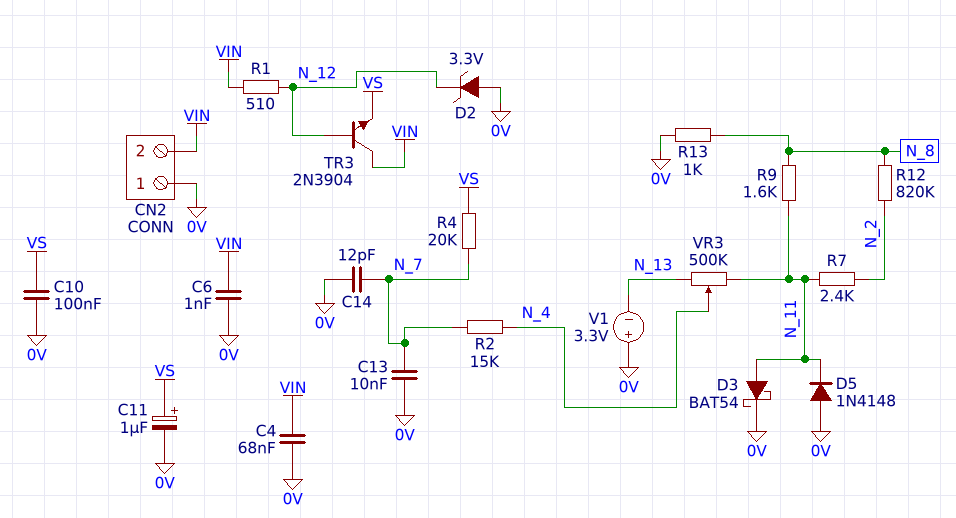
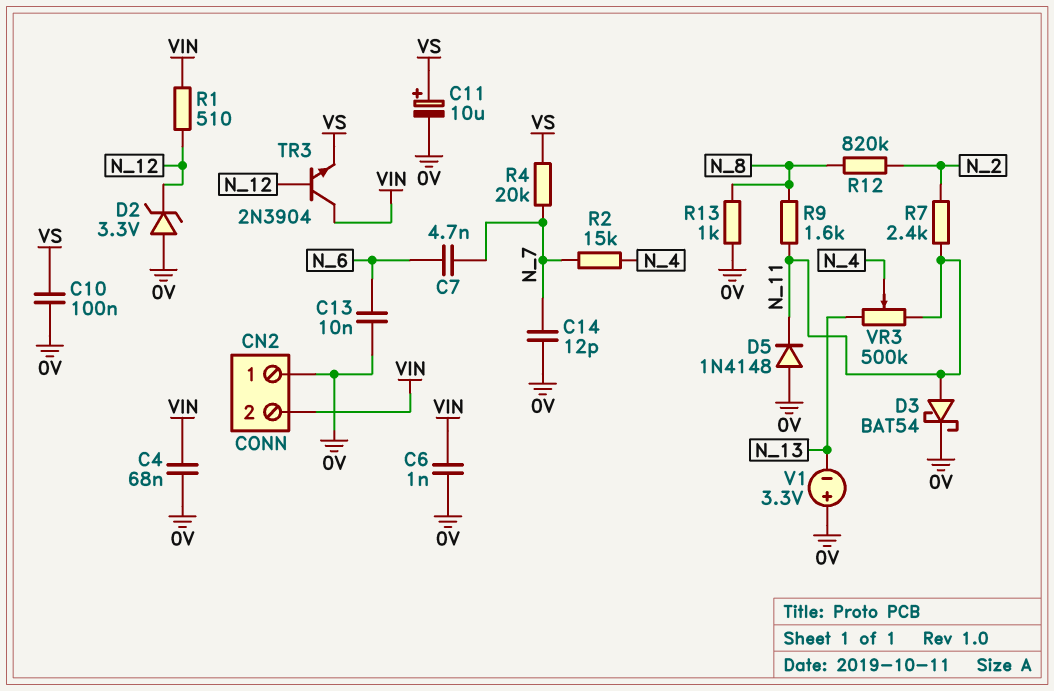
C7: none -> 4.7nF (N_6, N_7)
C11: 1uF (plus VS, minus 0V) -> 10uF (plus VS, minus 0V)
C13: 10nF (0V, N_7) -> 10nF (0V, N_6)

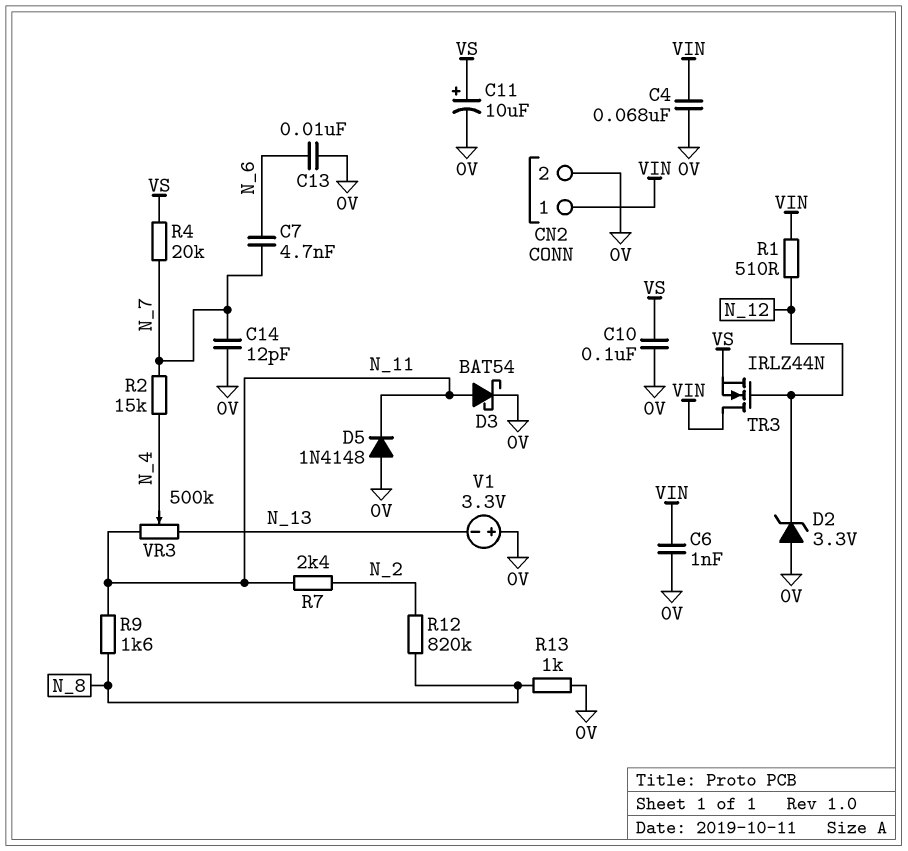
CN2 pin 1: 0V -> VIN
CN2 pin 2: VIN -> 0V
TR3: NPN 2N3904 (B N_12, C VIN, E VS) -> NMOS IRLZ44N (G N_12, D VIN, S VS)

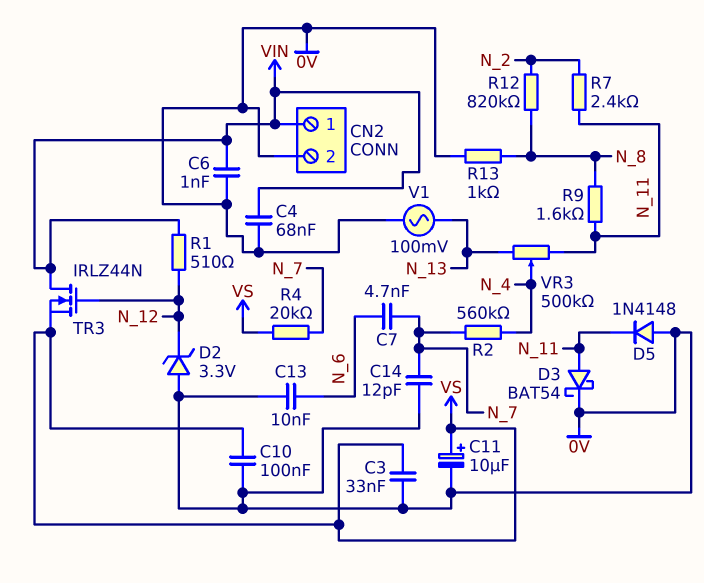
C3: none -> 33nF (0V, VS)
R2: 15k (N_4, N_7) -> 560k (N_4, N_7)
V1: 3.3V (plus 0V, minus N_13) -> AC 100mV (0V, N_13)

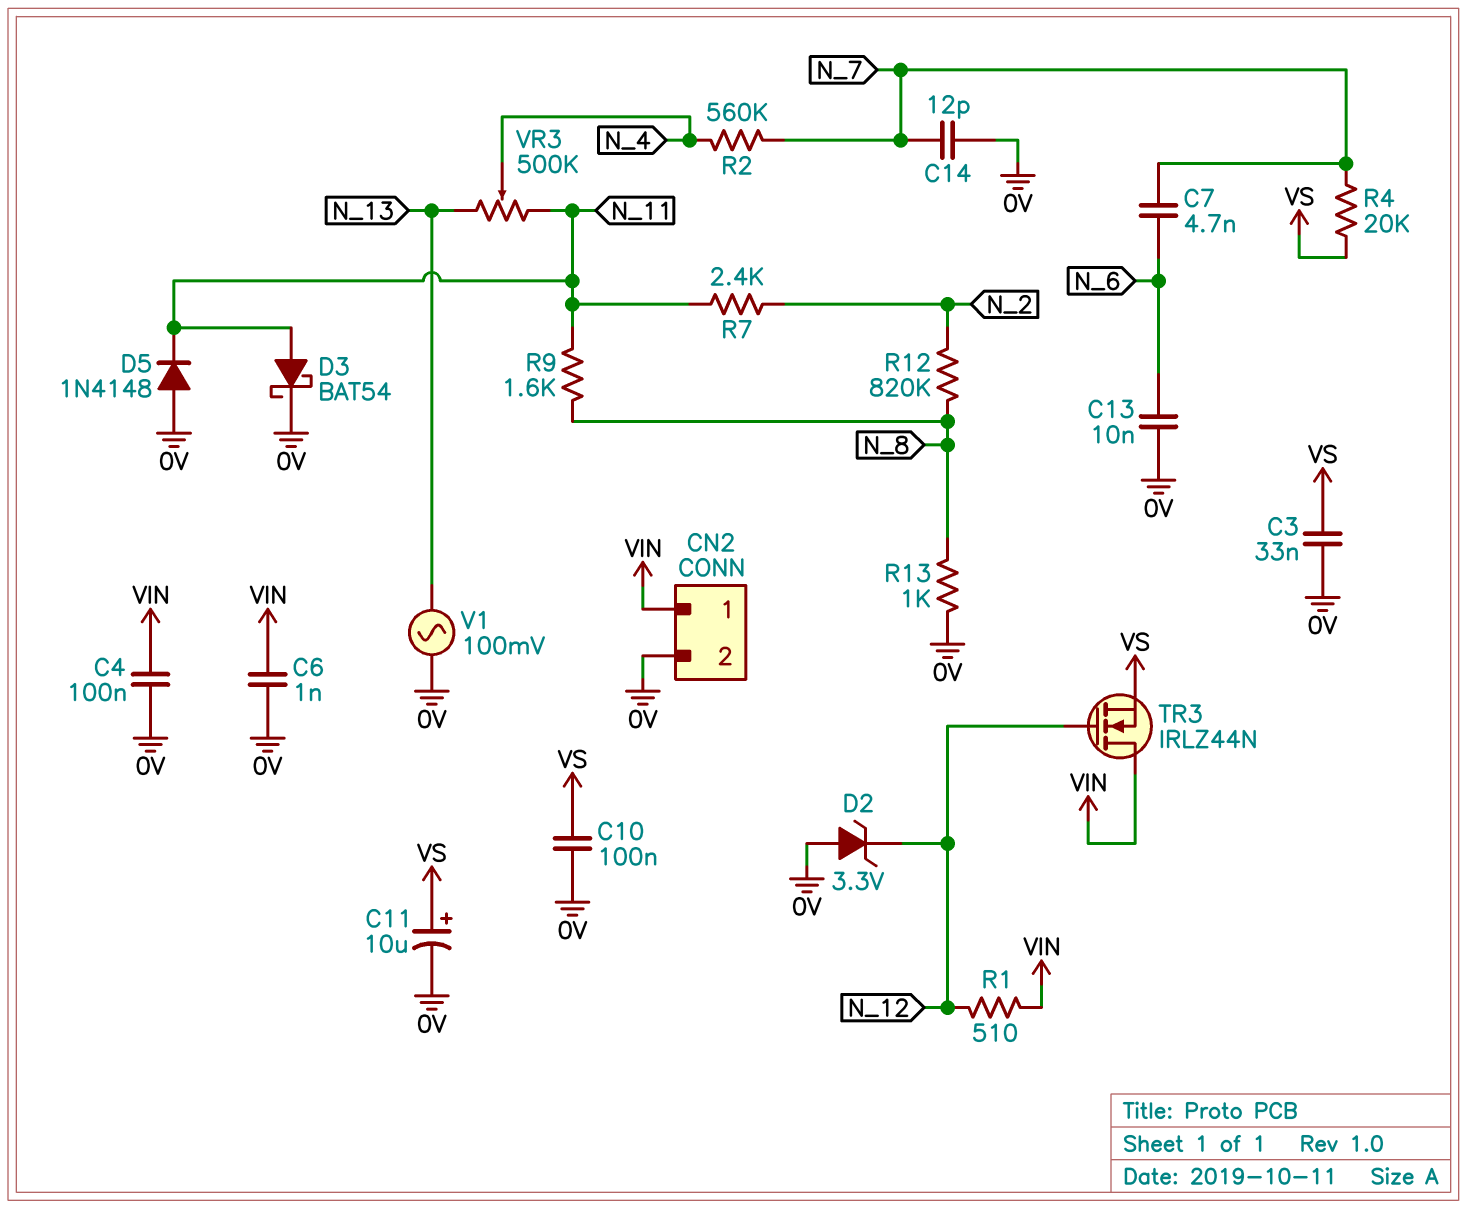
C4: 68nF (0V, VIN) -> 100nF (0V, VIN)

